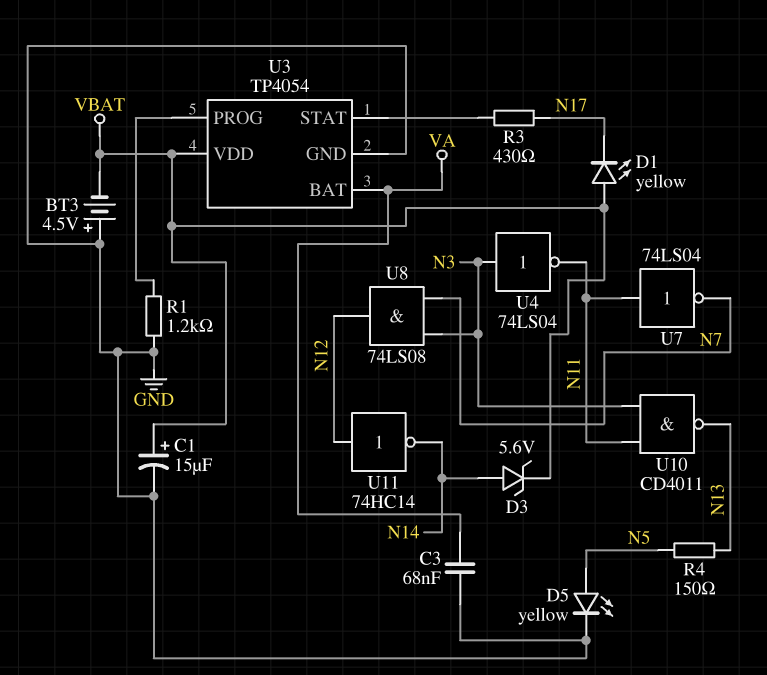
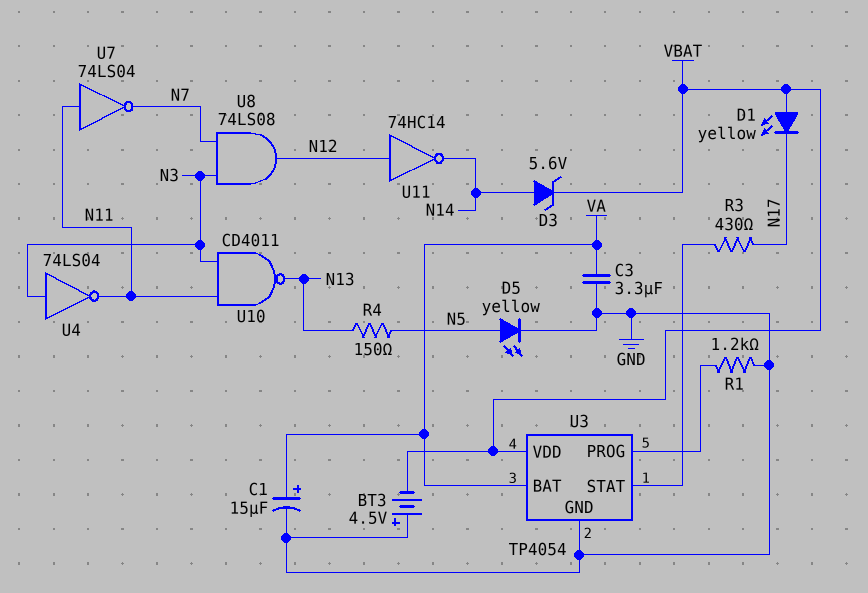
C1: 15uF (plus VBAT, minus GND) -> 15uF (plus VA, minus GND)
C3: 68nF (GND, VA) -> 3.3uF (GND, VA)

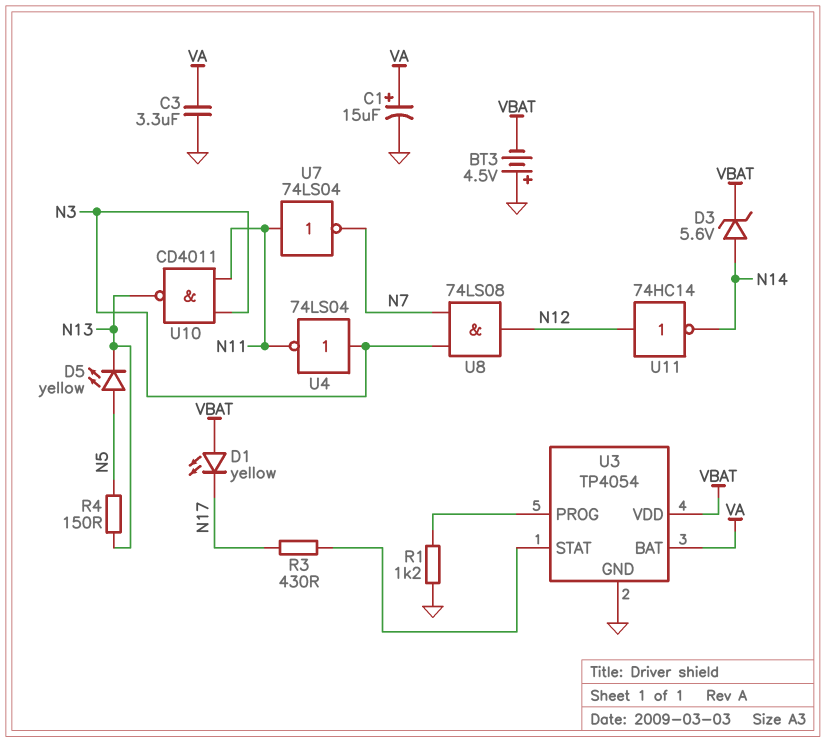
D5: LED yellow (A N5, K GND) -> LED yellow (A N5, K N13)

